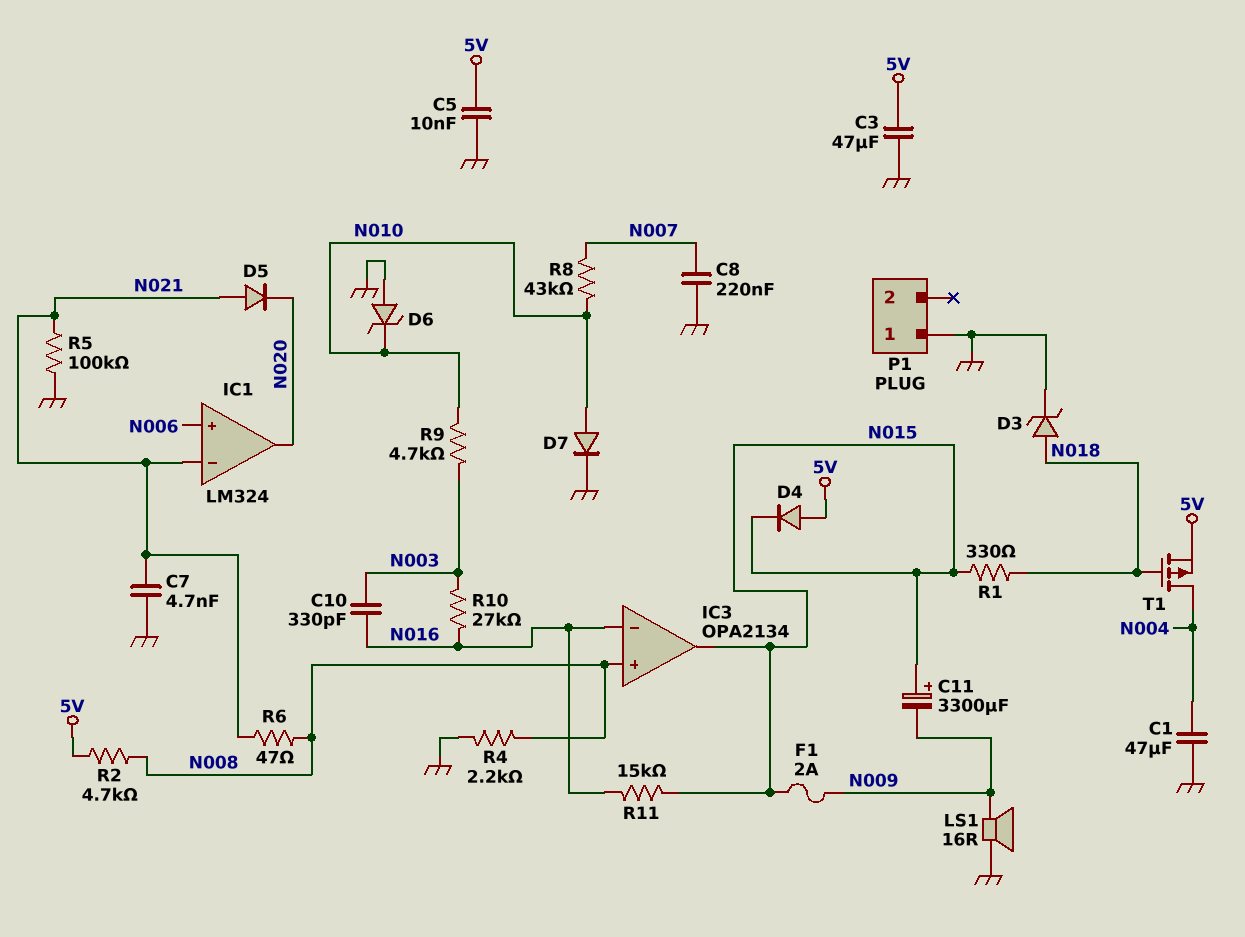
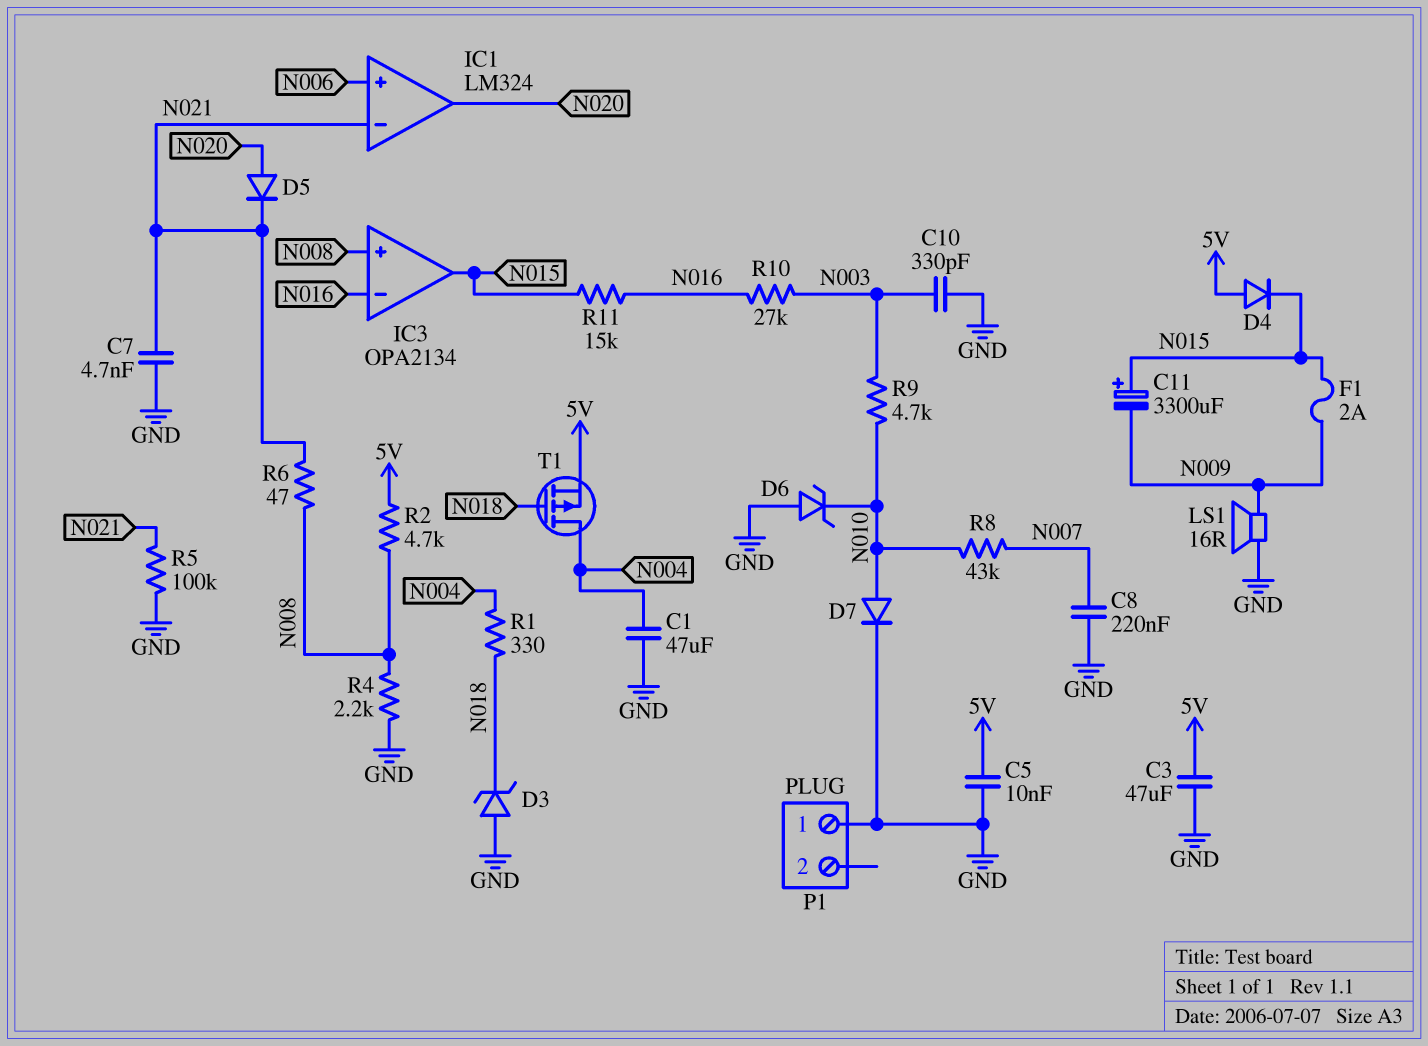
C10: 330pF (N003, N016) -> 330pF (GND, N003)
D3: zener (A N018, K GND) -> zener (A GND, K N018)
D5: diode (A N021, K N020) -> diode (A N020, K N021)
R1: 330 (N015, N018) -> 330 (N004, N018)

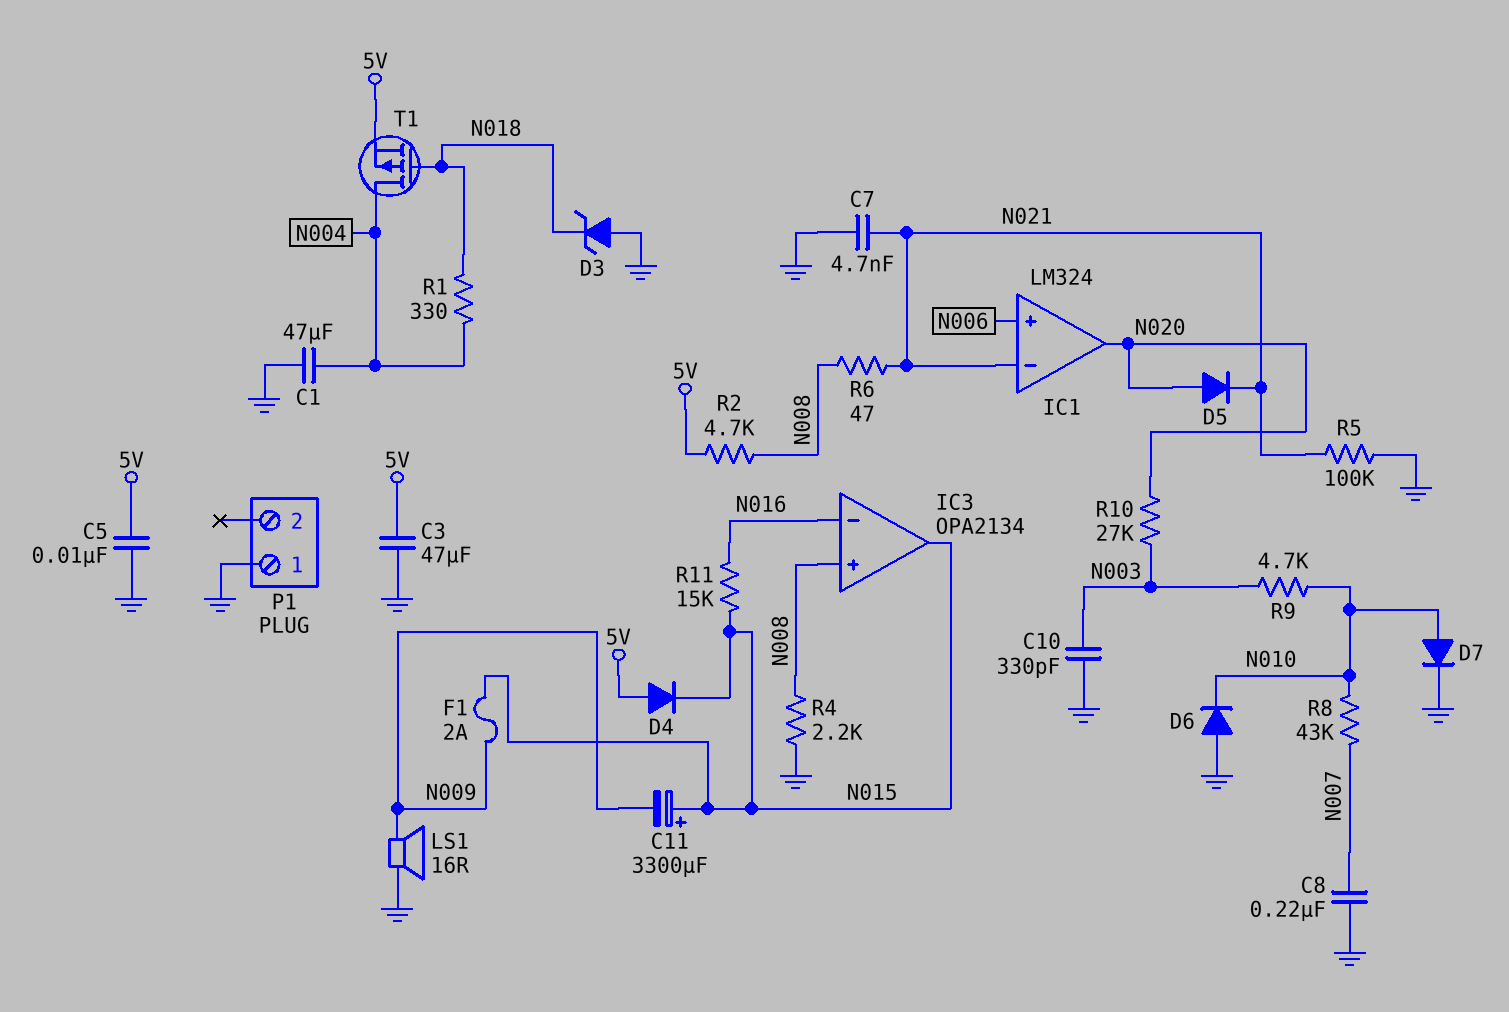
D6: zener (A GND, K N010) -> diode (A GND, K N010)
R10: 27k (N003, N016) -> 27k (N003, N020)

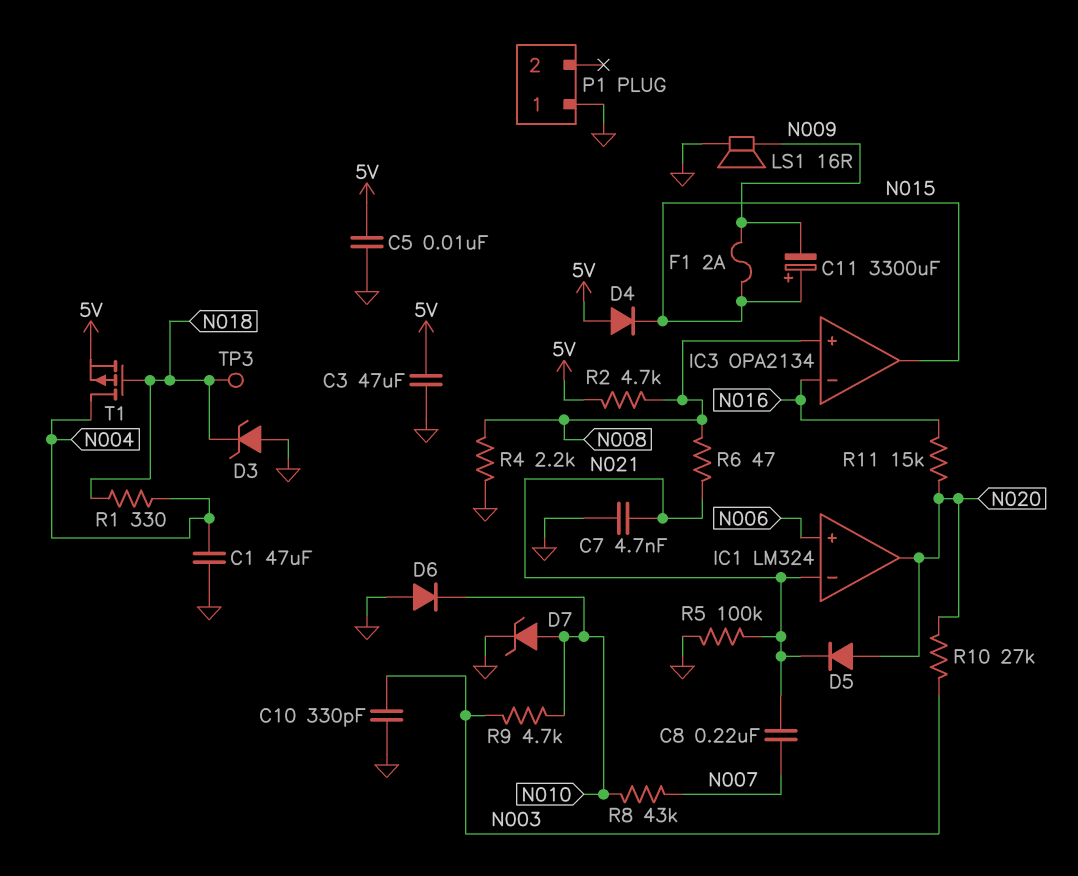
C8: 220nF (GND, N007) -> 220nF (N007, N021)
D7: diode (A N010, K GND) -> zener (A N010, K GND)
R11: 15k (N015, N016) -> 15k (N016, N020)
TP3: none -> test point (N018)

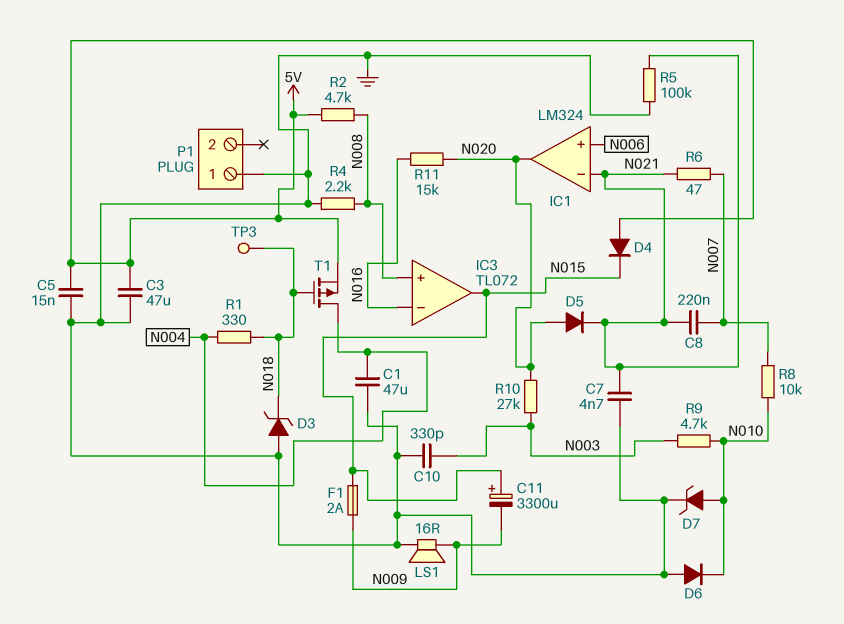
C5: 10nF (5V, GND) -> 15nF (5V, GND)
IC3: OPA2134 -> TL072
R6: 47 (N008, N021) -> 47 (N007, N021)
R8: 43k (N007, N010) -> 10k (N007, N010)

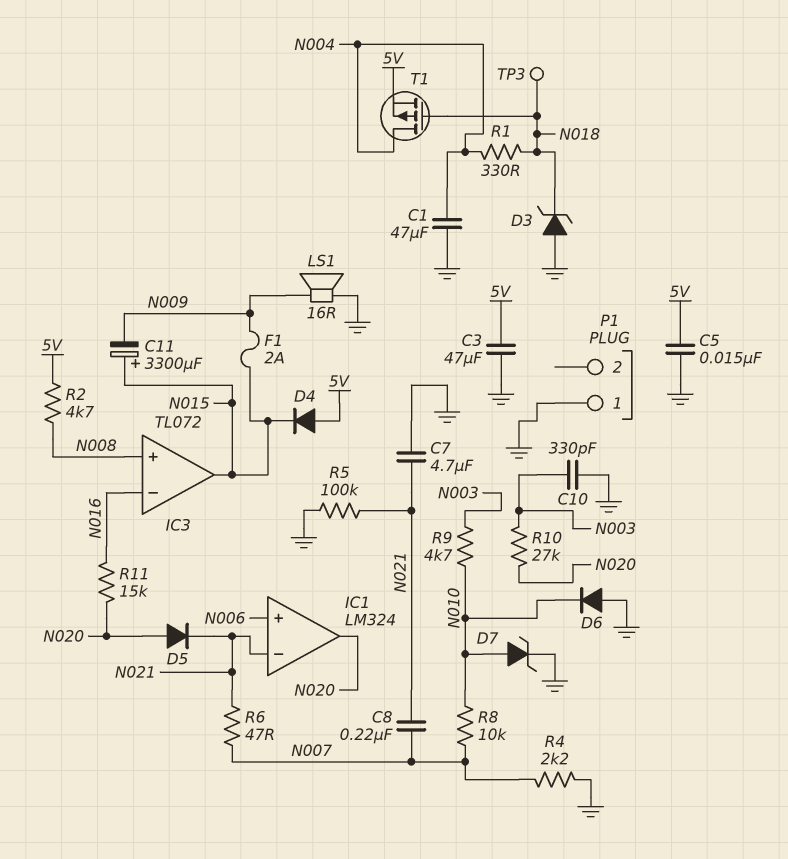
C7: 4.7nF (GND, N021) -> 4.7uF (GND, N021)
R4: 2.2k (GND, N008) -> 2.2k (GND, N007)

